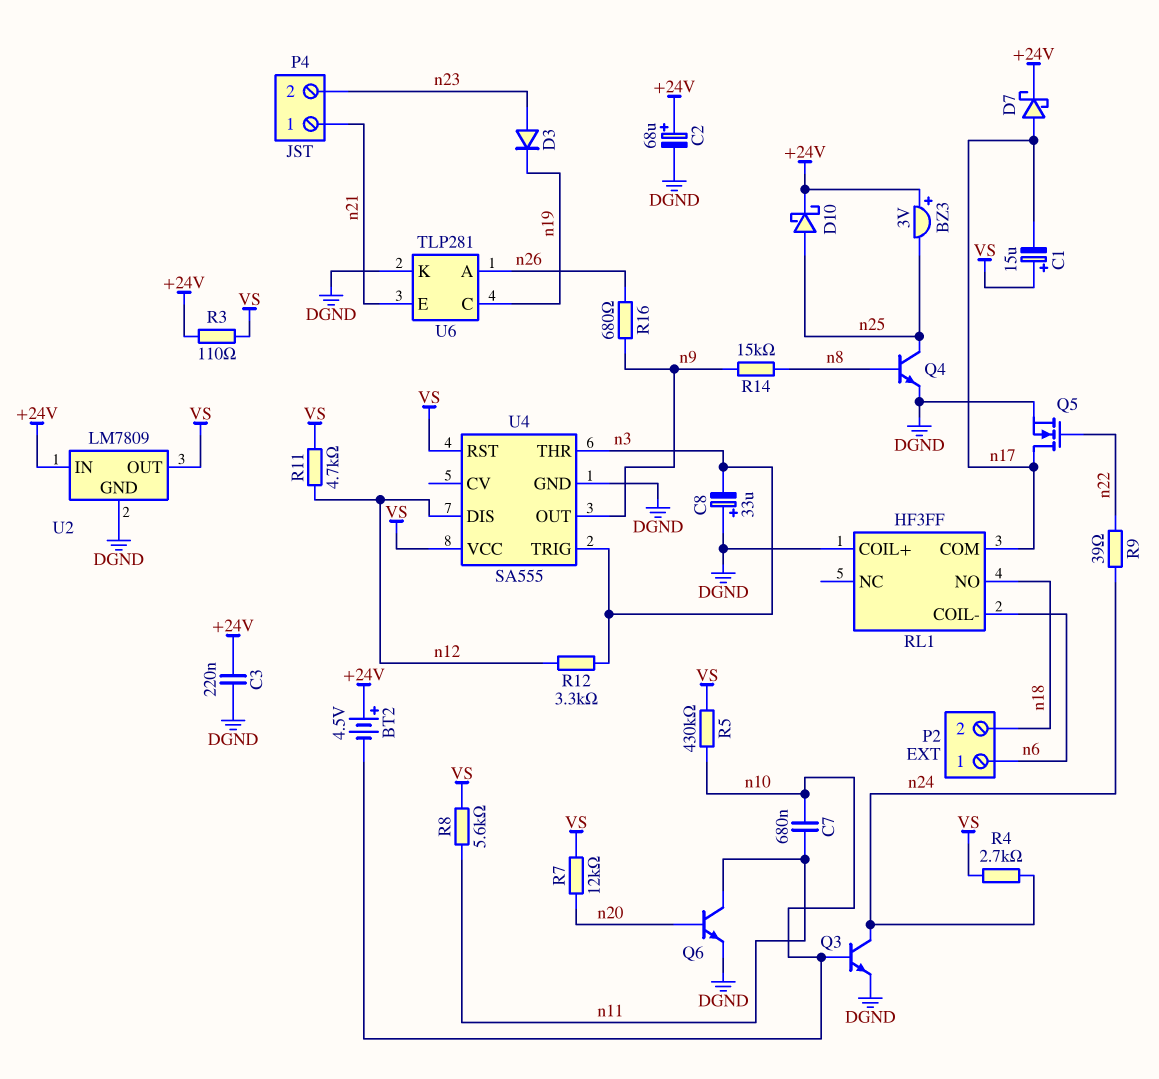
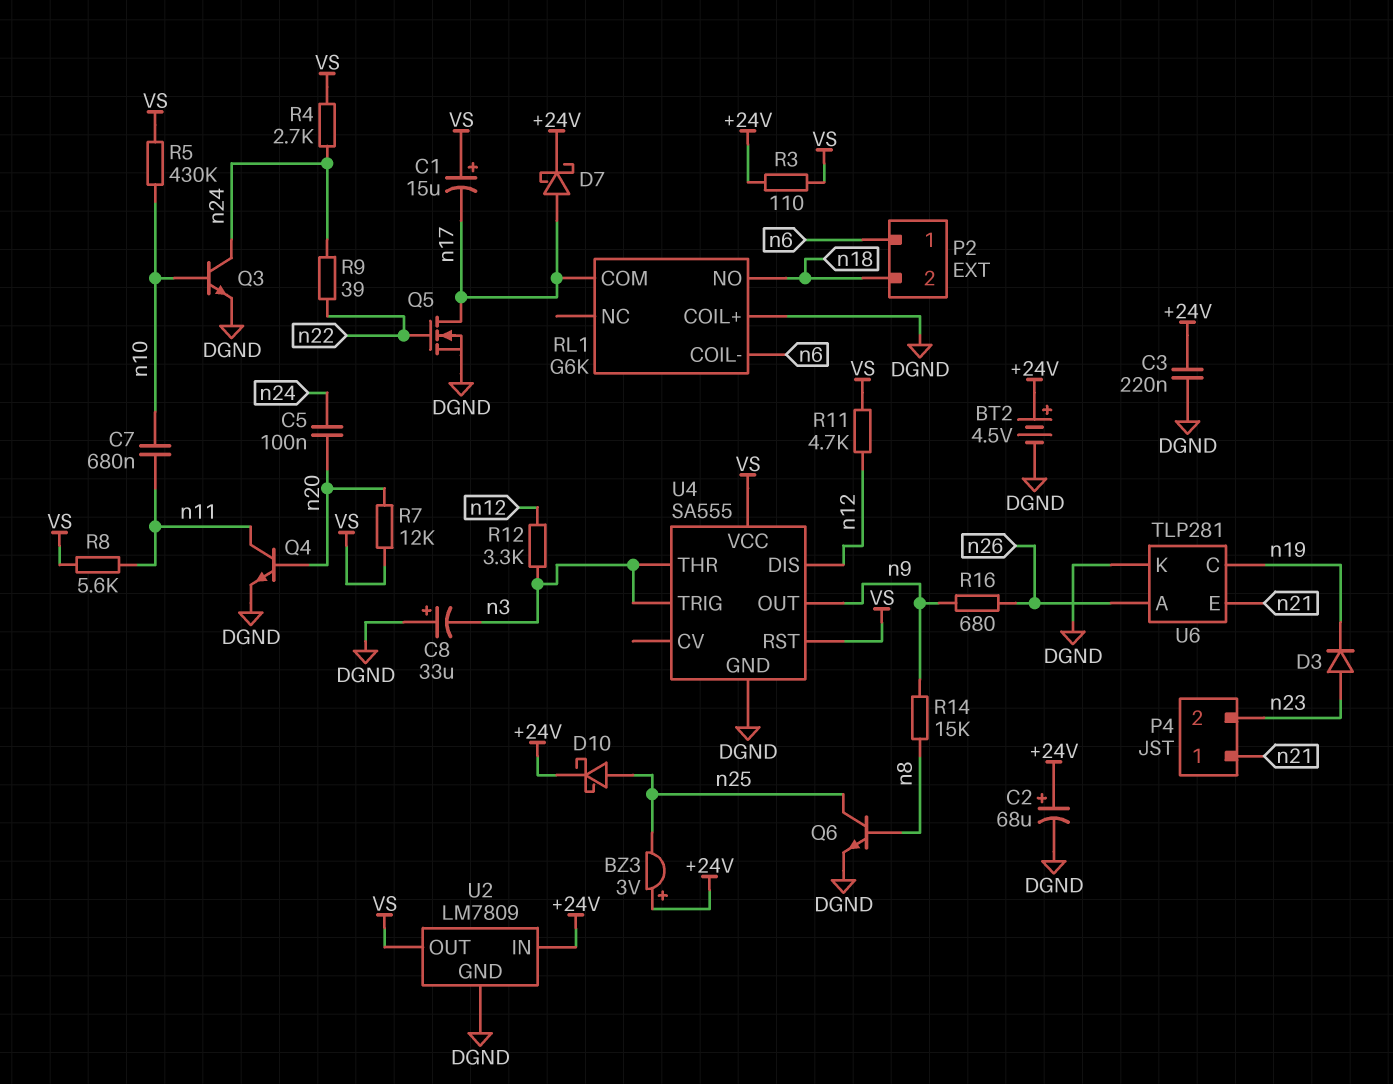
BT2: 4.5V (plus +24V, minus n10) -> 4.5V (plus +24V, minus DGND)
C5: none -> 100nF (n20, n24)
Q4: NPN (B n8, C n25, E DGND) -> NPN (B n20, C n11, E DGND)
Q6: NPN (B n20, C n11, E DGND) -> NPN (B n8, C n25, E DGND)
RL1: HF3FF -> G6K

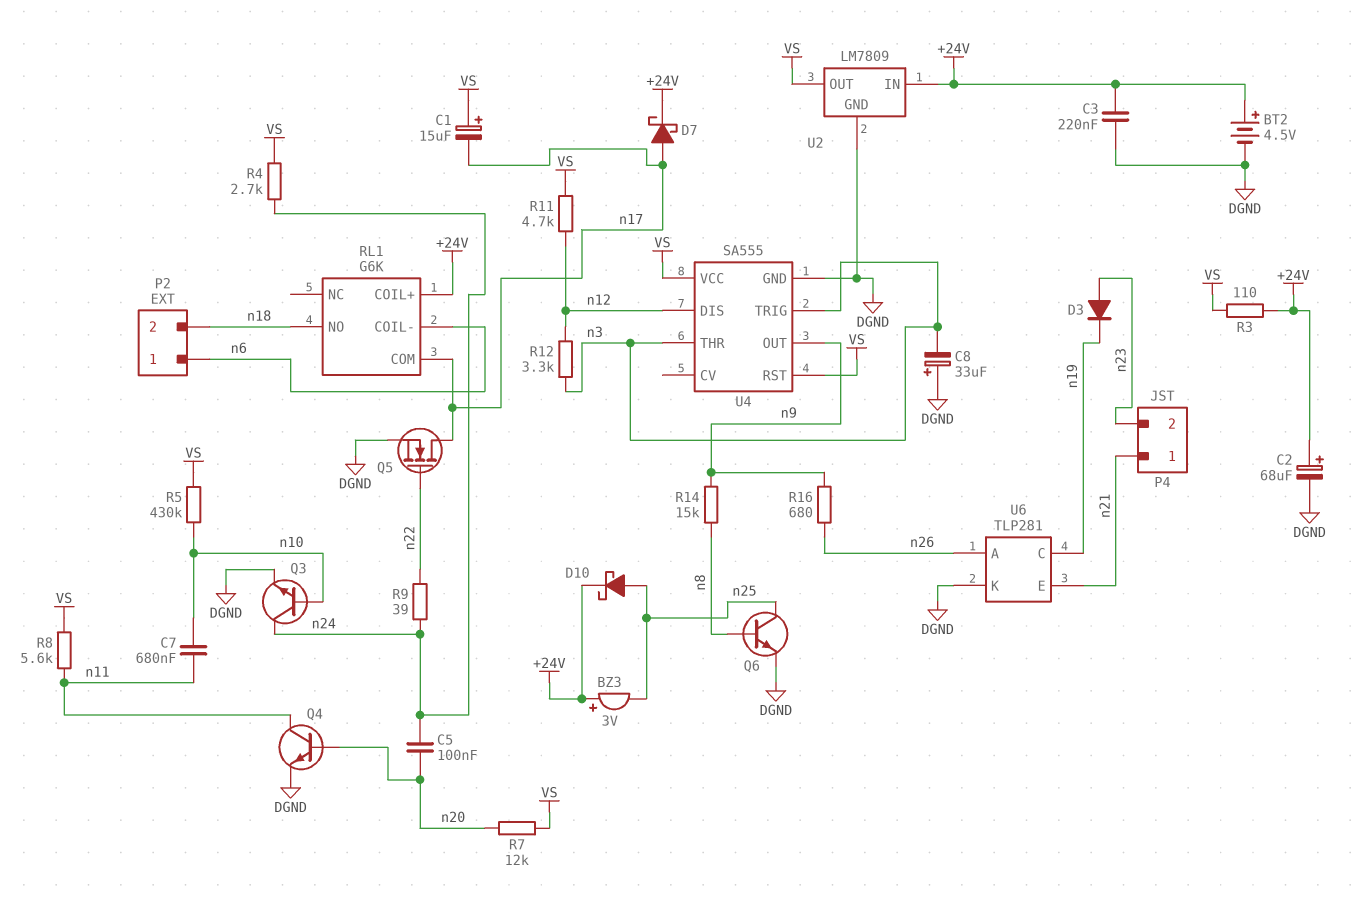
RL1 pin COIL+: DGND -> +24V

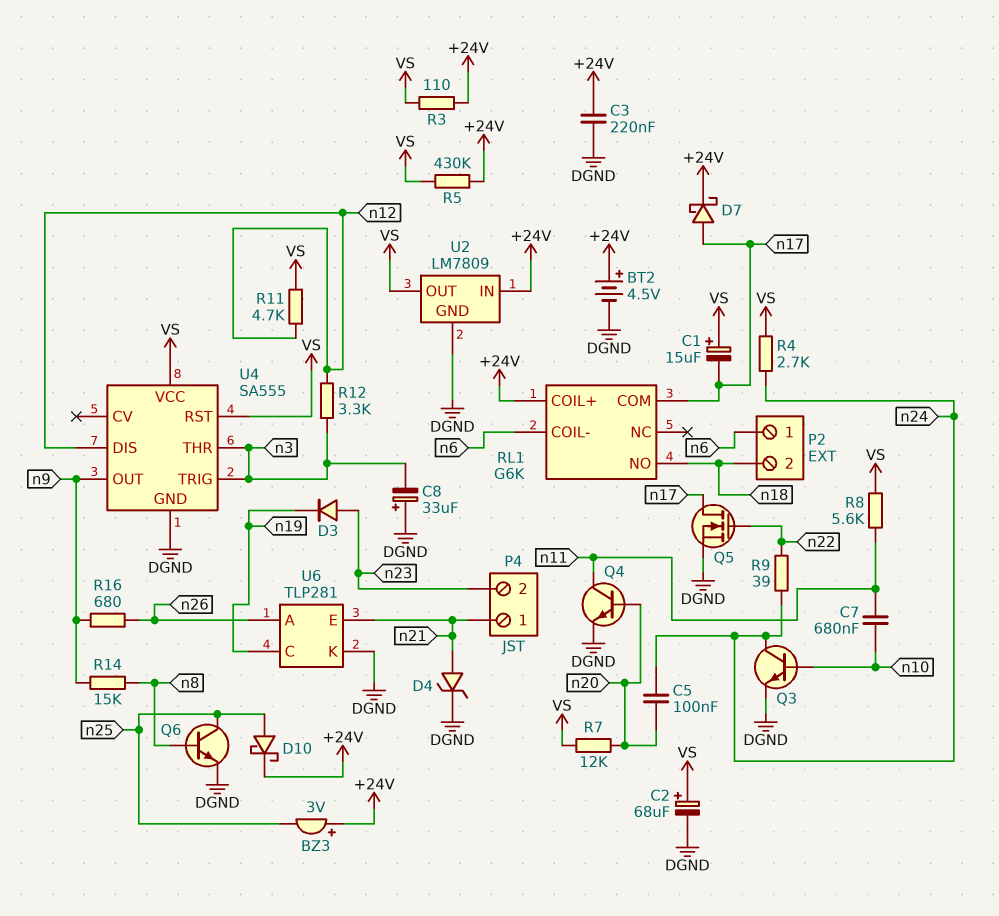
C2: 68uF (plus +24V, minus DGND) -> 68uF (plus VS, minus DGND)
D4: none -> zener (A n21, K DGND)
R5: 430k (VS, n10) -> 430k (+24V, VS)

